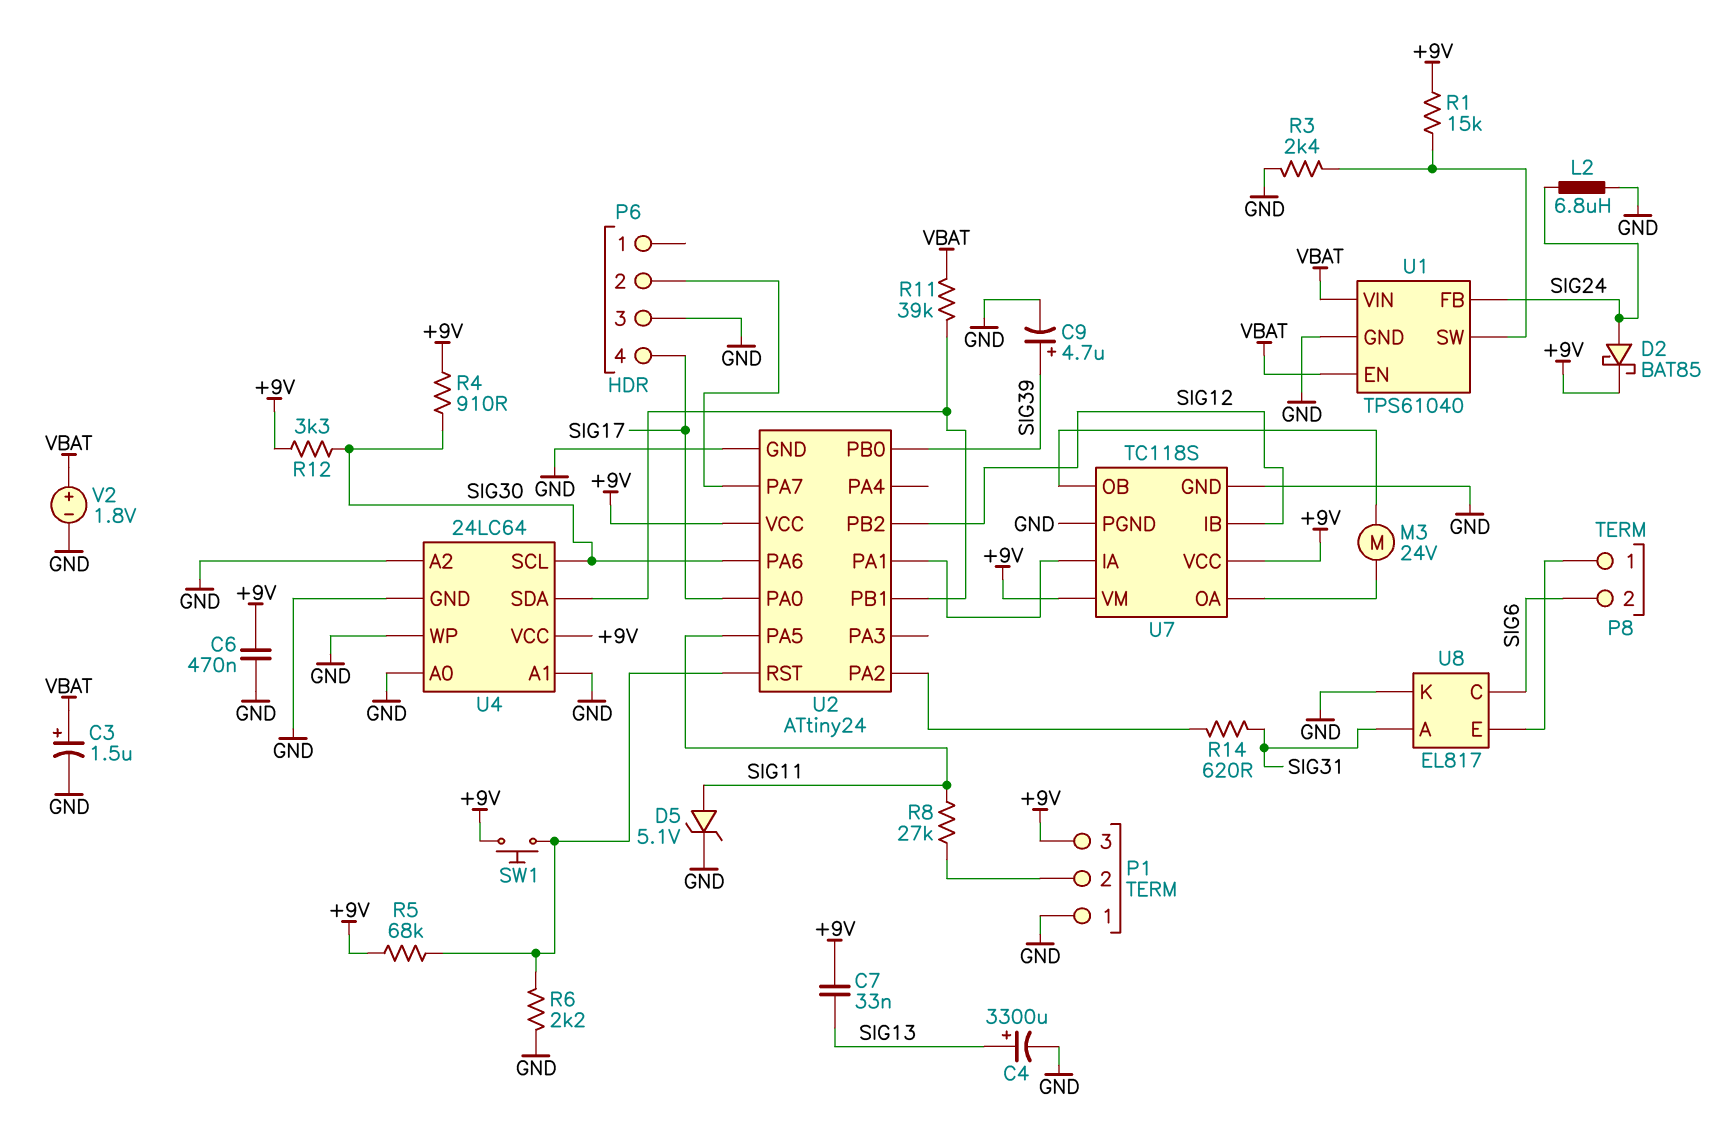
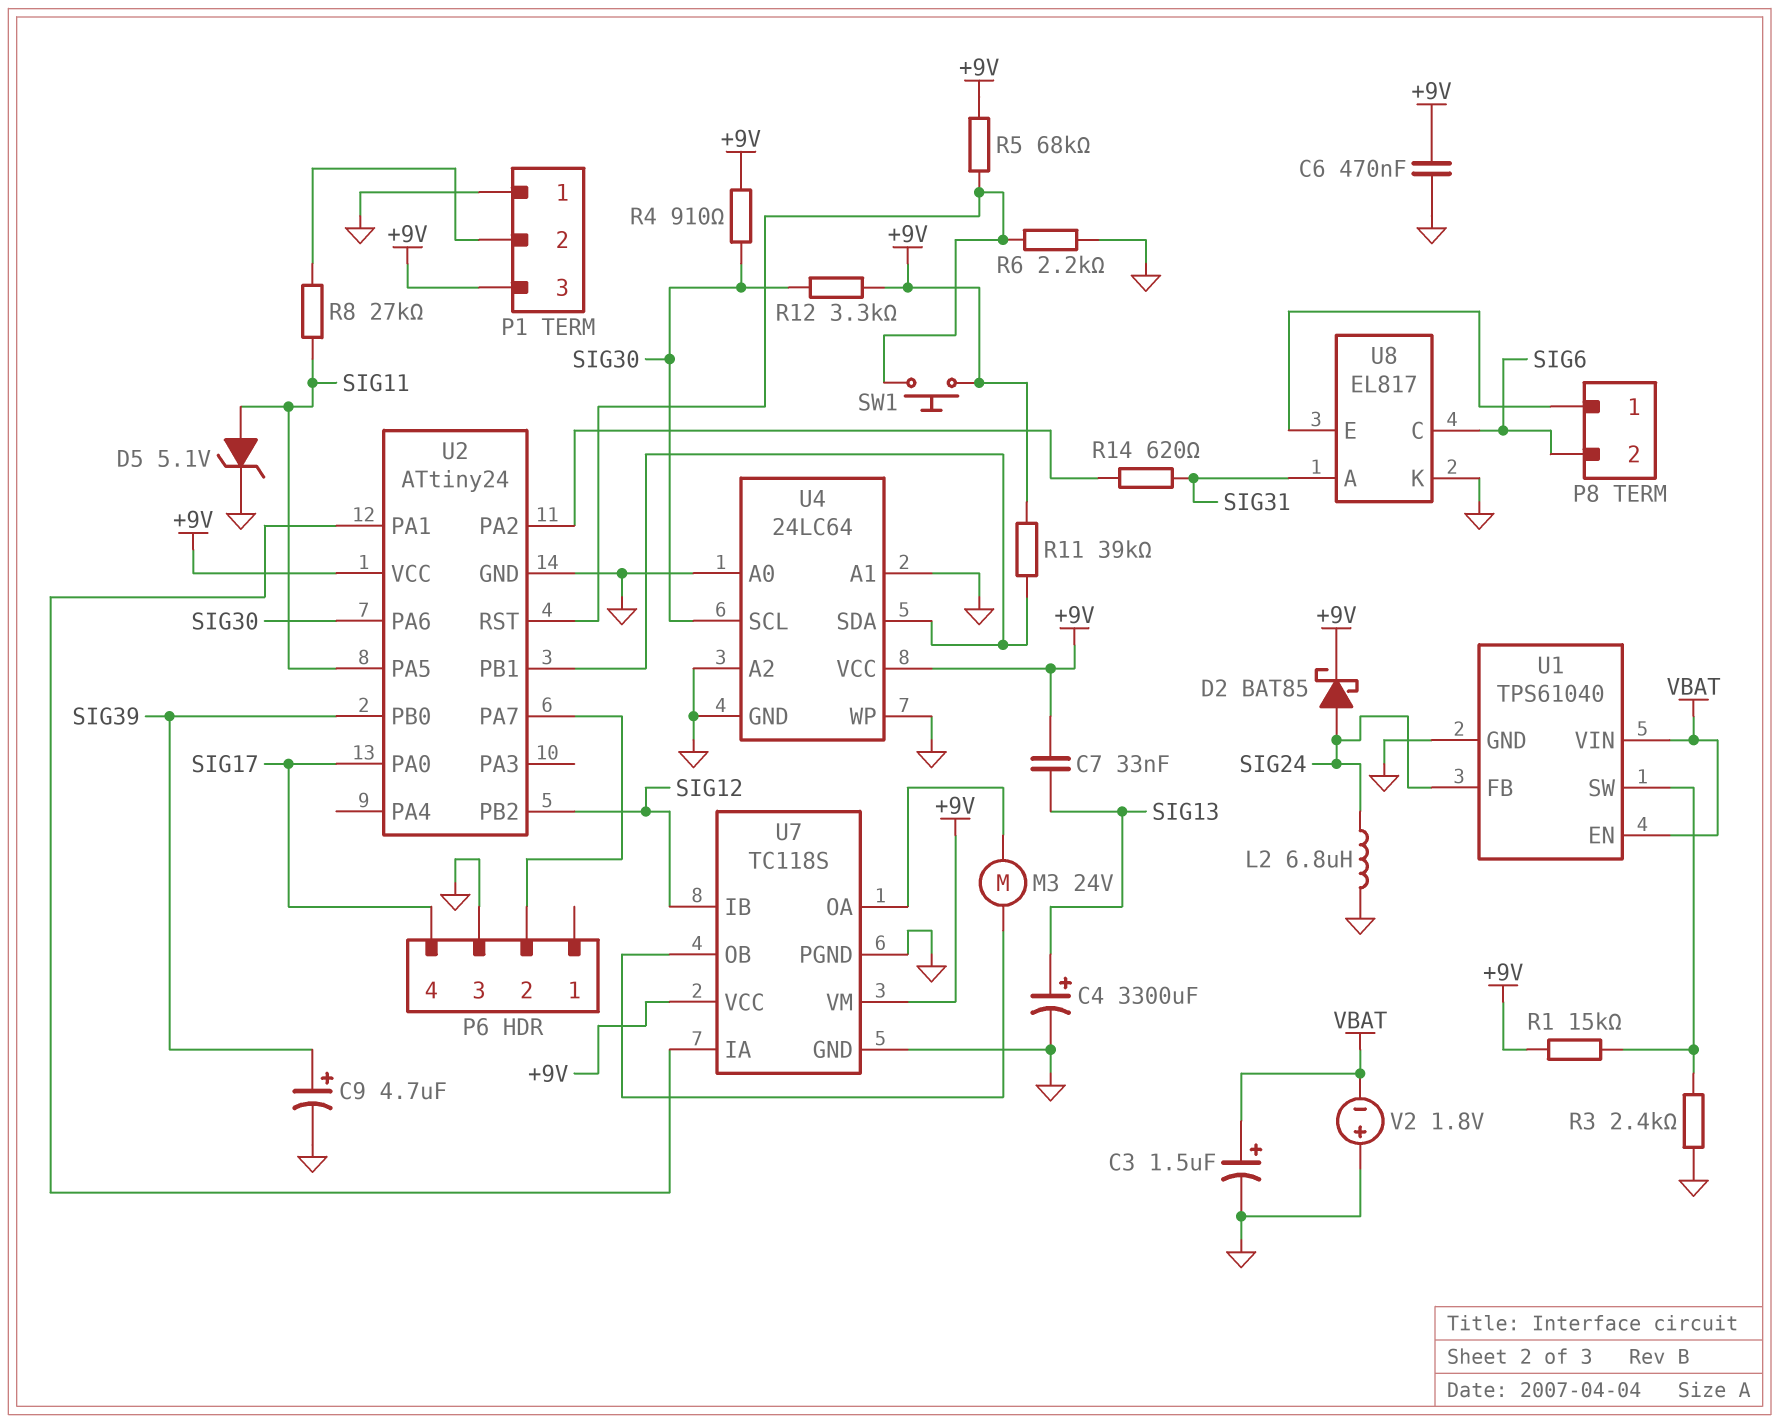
R11: 39k (U2/PB1, VBAT) -> 39k (+9V, U2/PB1)
V2: 1.8V (plus VBAT, minus GND) -> 1.8V (plus GND, minus VBAT)

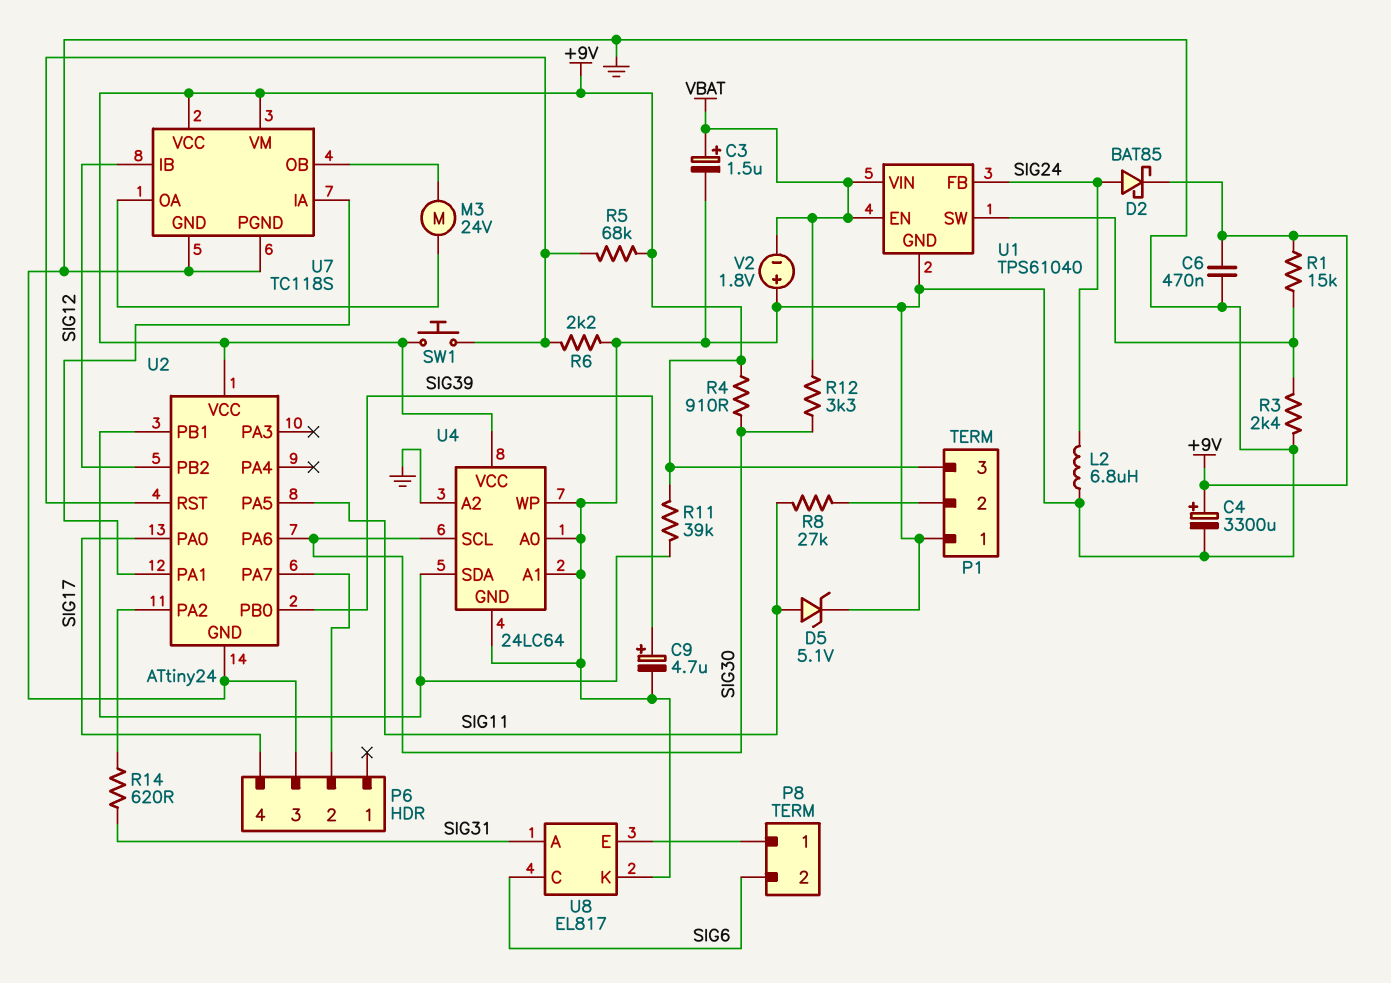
C4: 3300uF (plus SIG13, minus GND) -> 3300uF (plus +9V, minus GND)
C7: 33nF (+9V, SIG13) -> none
R12: 3.3k (+9V, SIG30) -> 3.3k (SIG30, VBAT)

